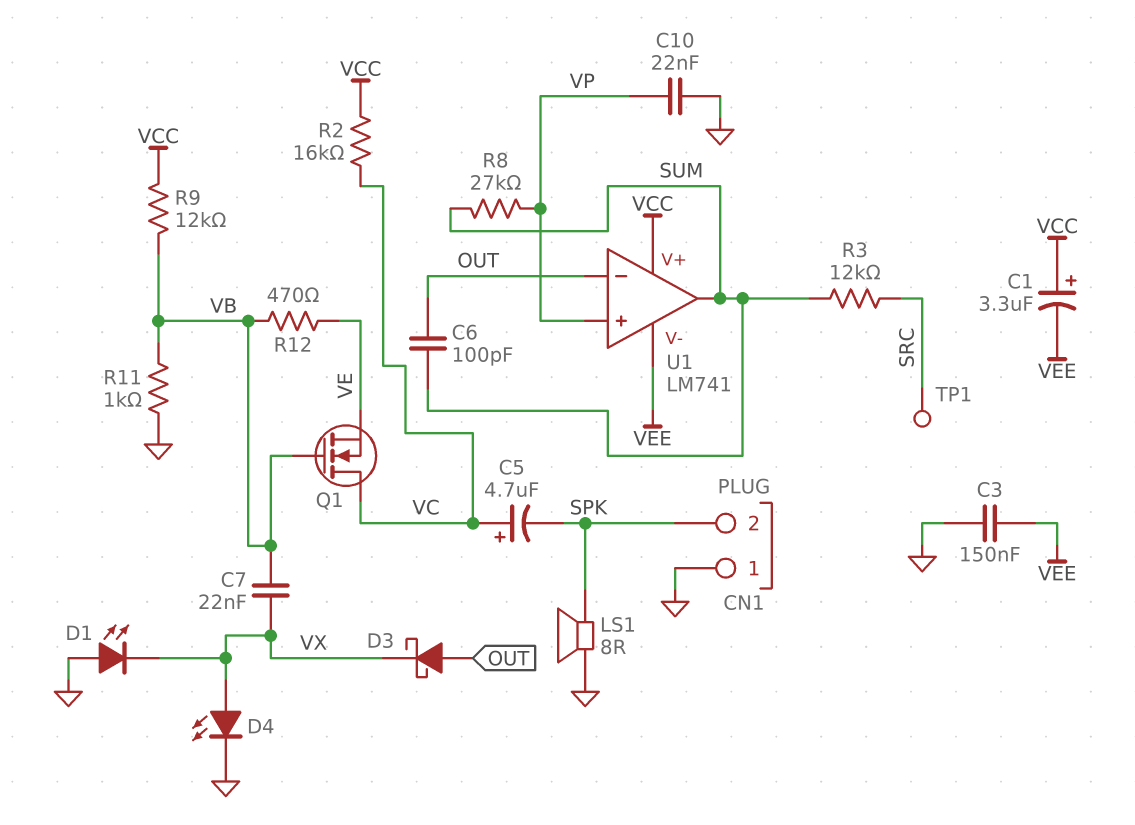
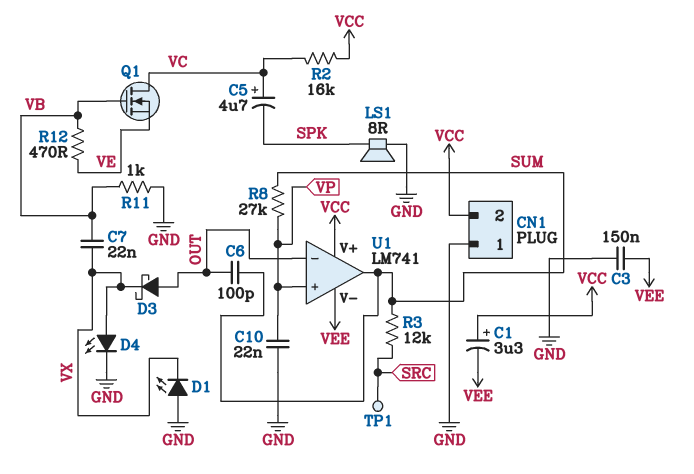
CN1 pin 2: SPK -> VCC
R9: 12k (VB, VCC) -> none

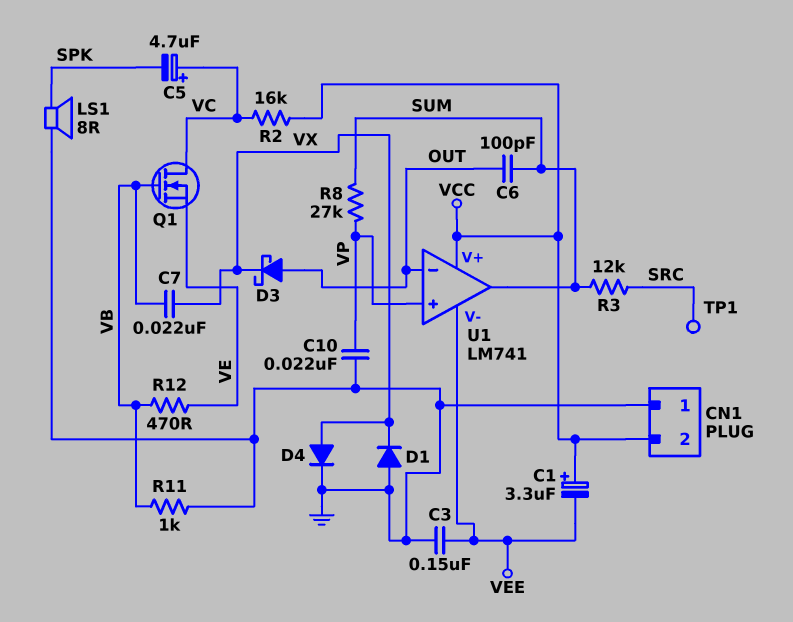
D1: LED (A GND, K VX) -> diode (A GND, K VX)
D4: LED (A VX, K GND) -> diode (A VX, K GND)

